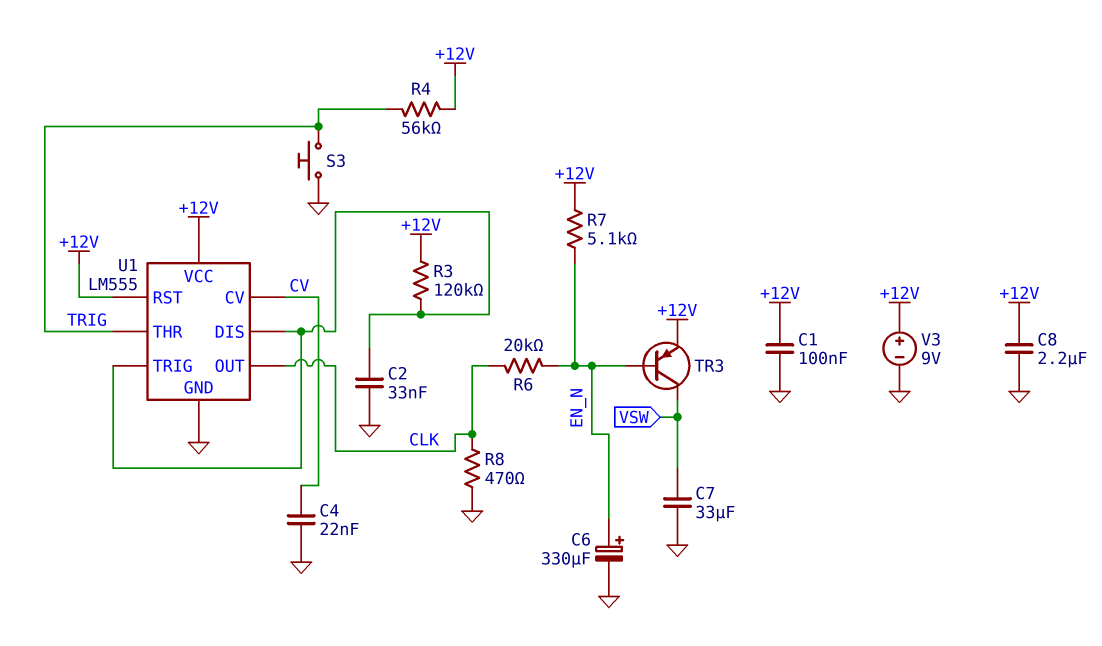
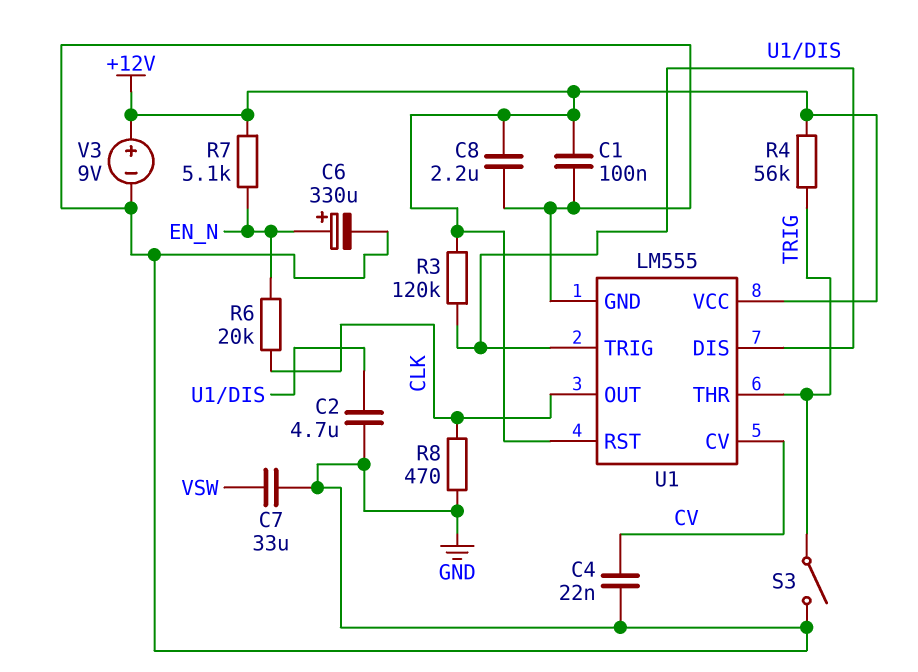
C2: 33nF (GND, U1/DIS) -> 4.7uF (GND, U1/DIS)
S3: button (GND, TRIG) -> switch (GND, TRIG)
TR3: PNP (B EN_N, C VSW, E +12V) -> none

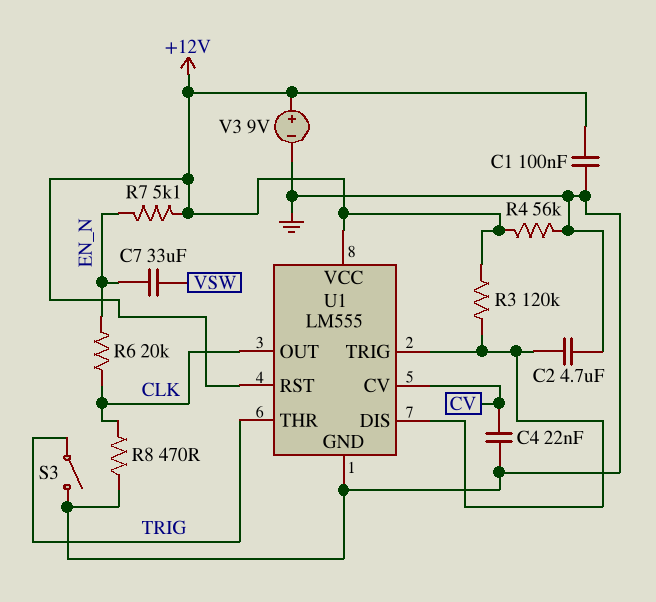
C6: 330uF (plus EN_N, minus GND) -> none
C7: 33uF (GND, VSW) -> 33uF (EN_N, VSW)
C8: 2.2uF (+12V, GND) -> none
R4: 56k (+12V, TRIG) -> 56k (+12V, GND)

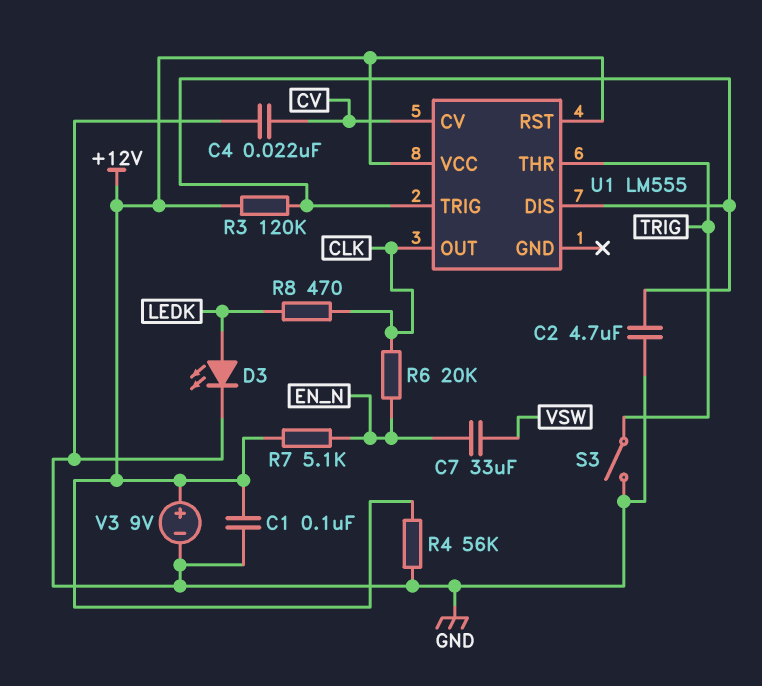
D3: none -> LED (A LEDK, K GND)
R8: 470 (CLK, GND) -> 470 (CLK, LEDK)
U1 pin GND: GND -> none

